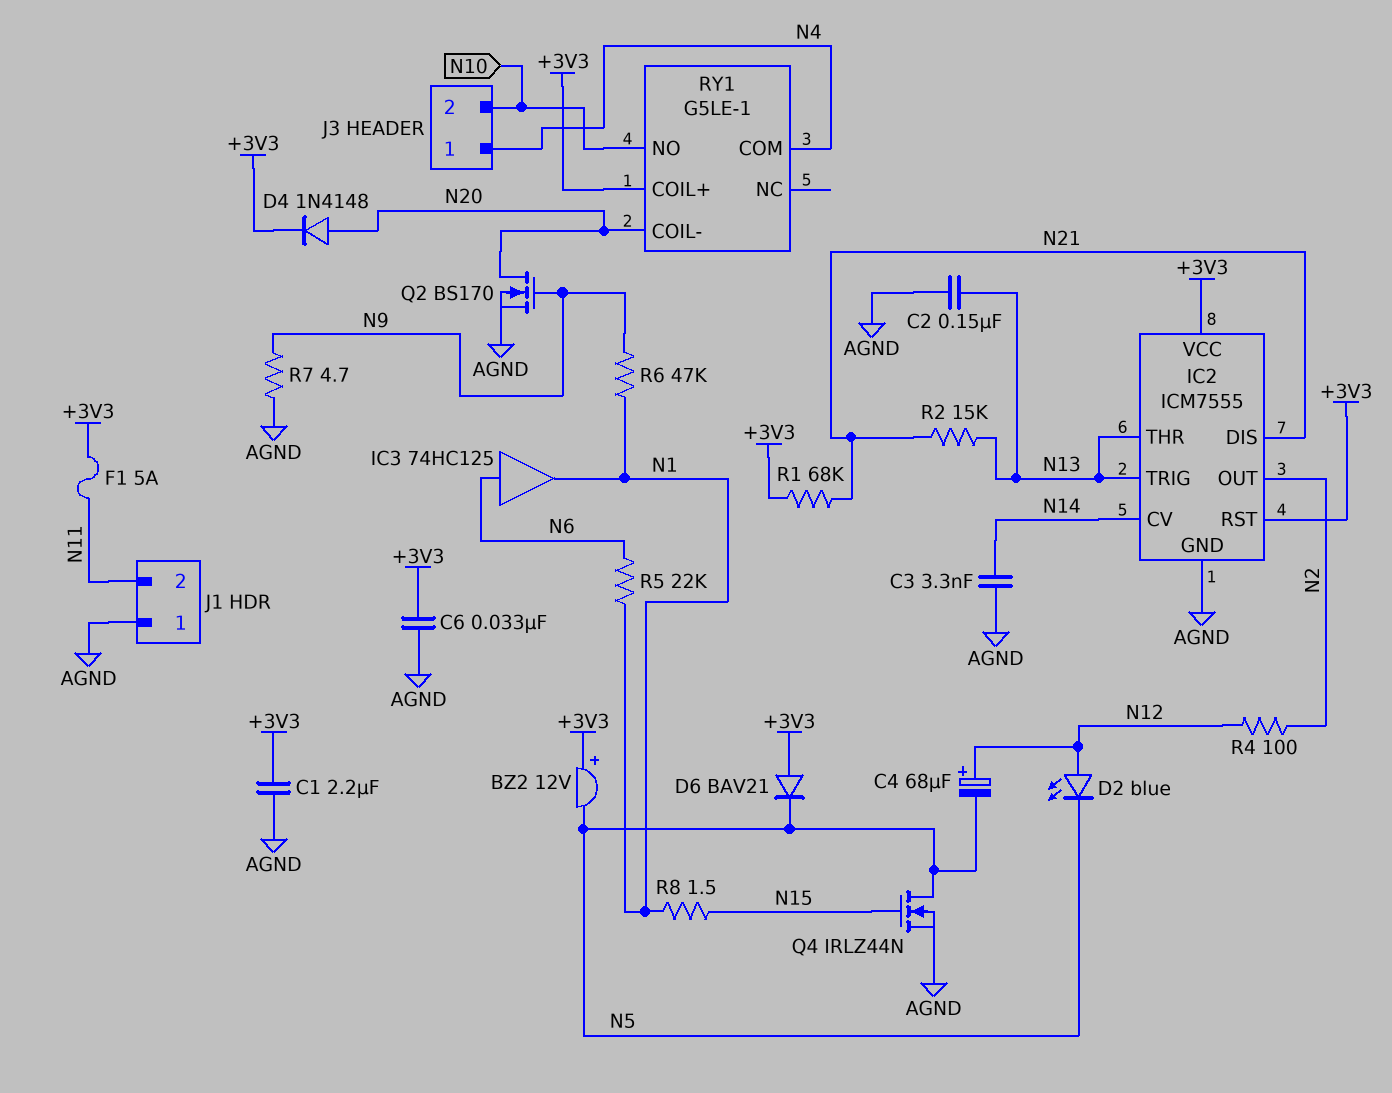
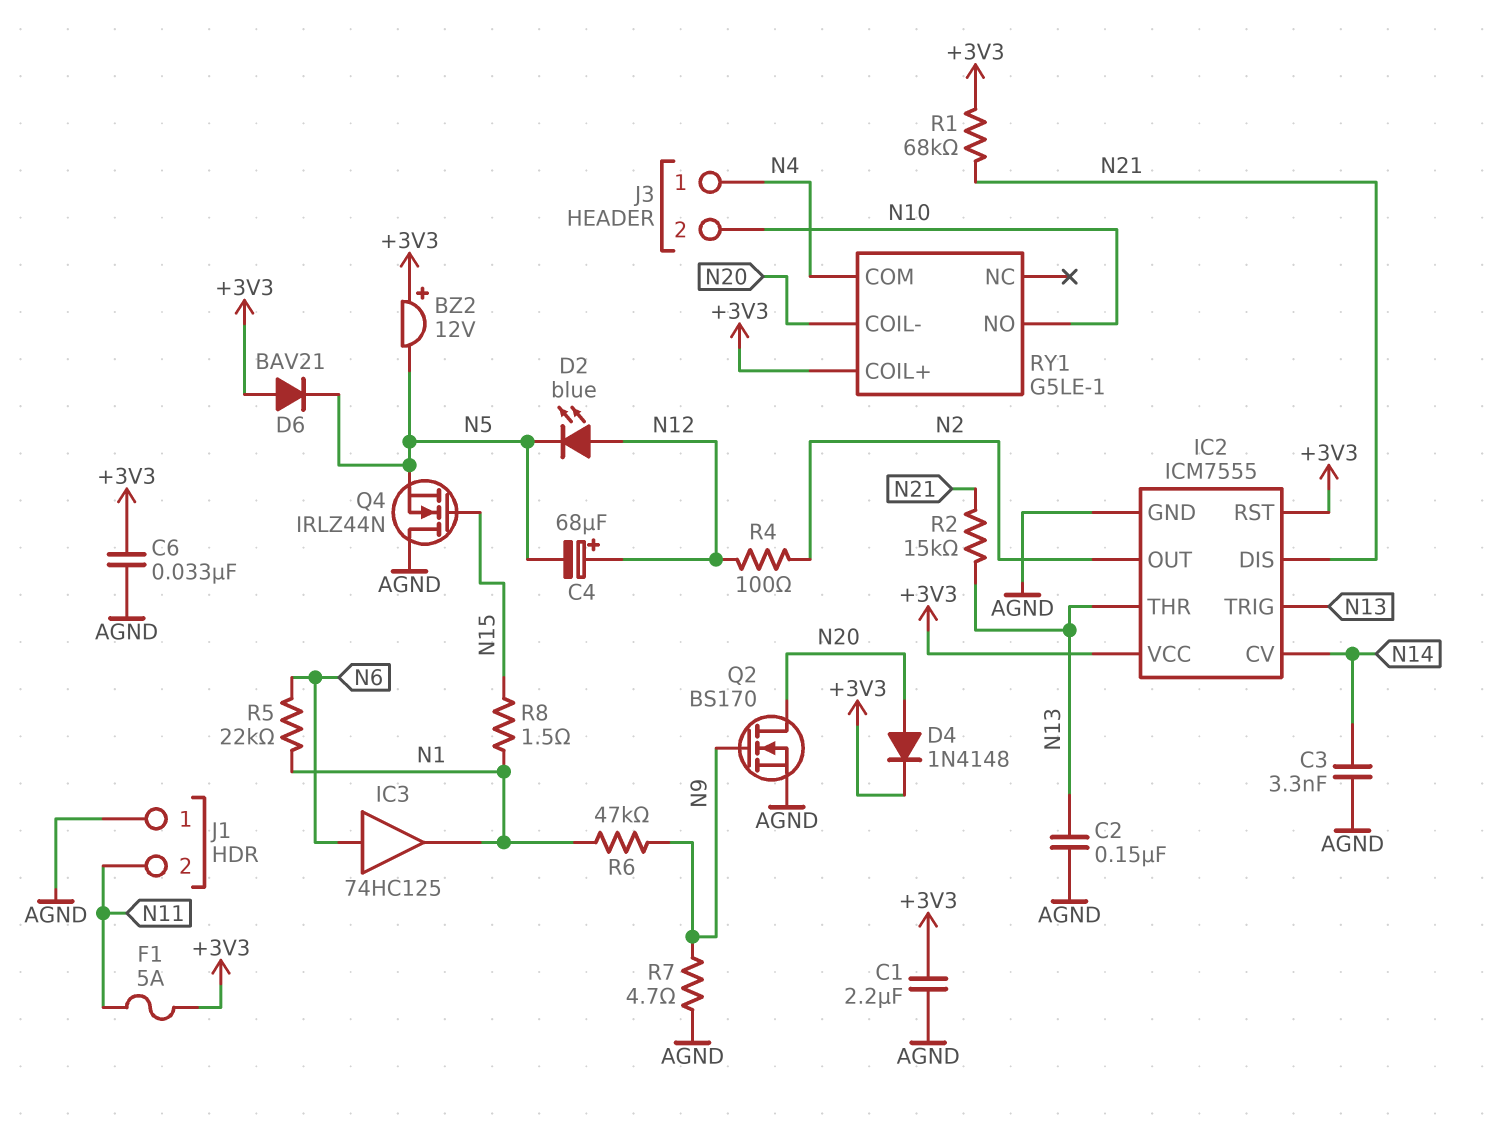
Q4: NMOS IRLZ44N (G N15, D N5, S AGND) -> NMOS IRLZ44N (G N15, D AGND, S N5)

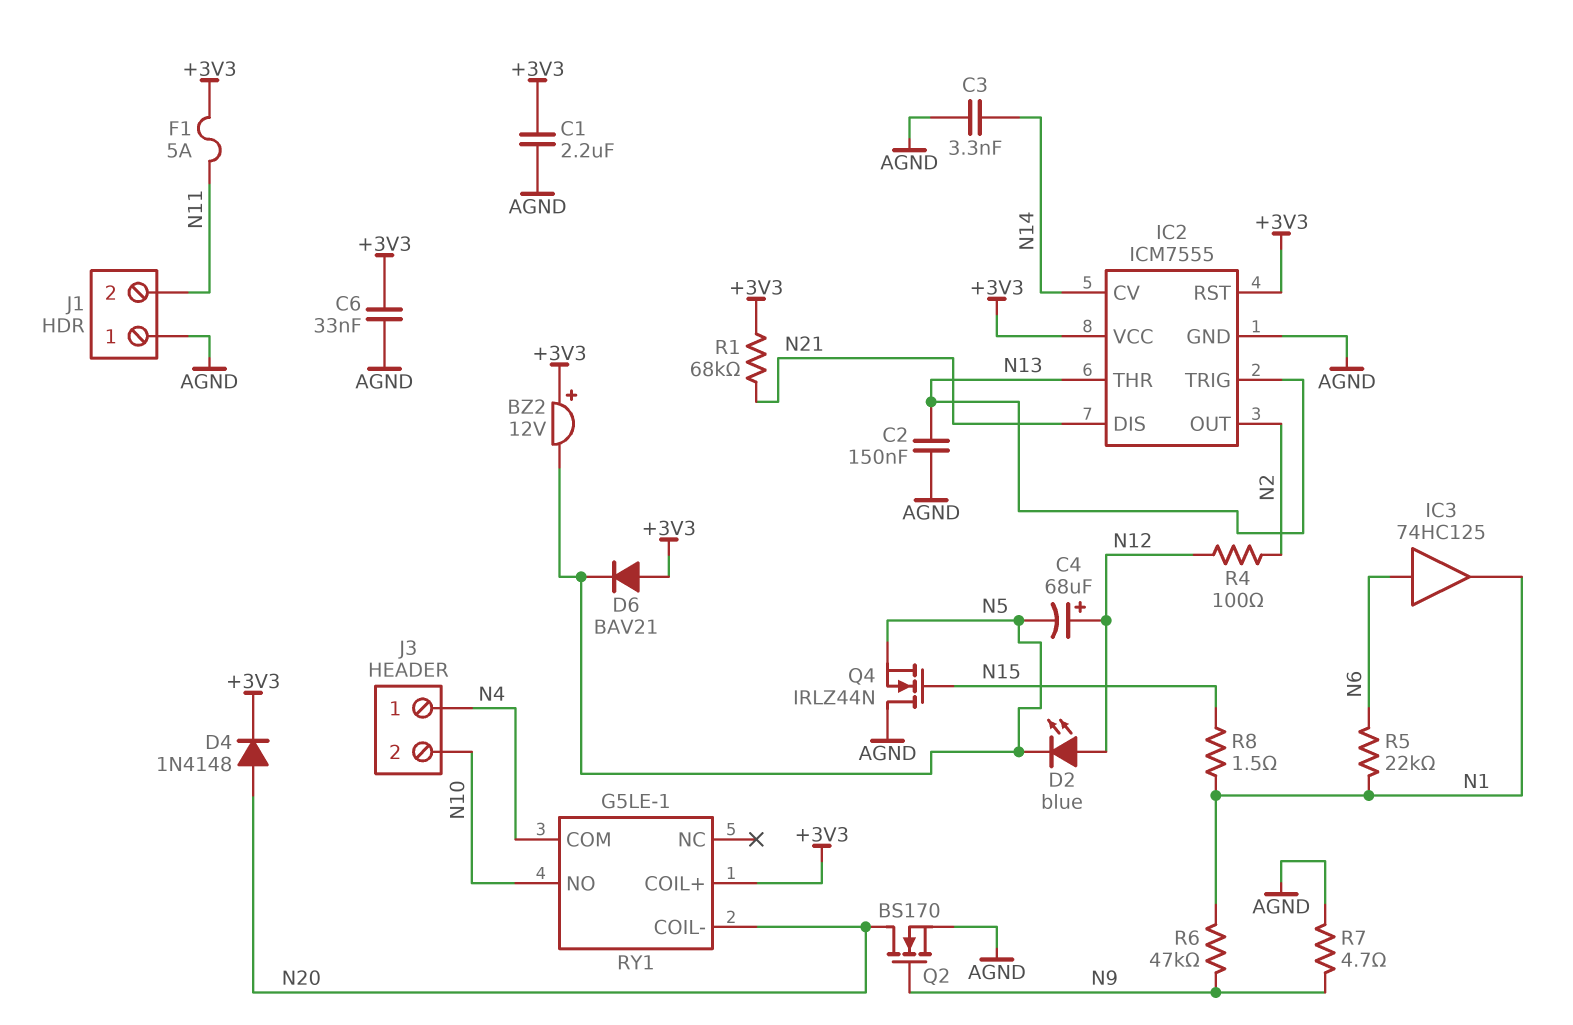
R2: 15k (N13, N21) -> none

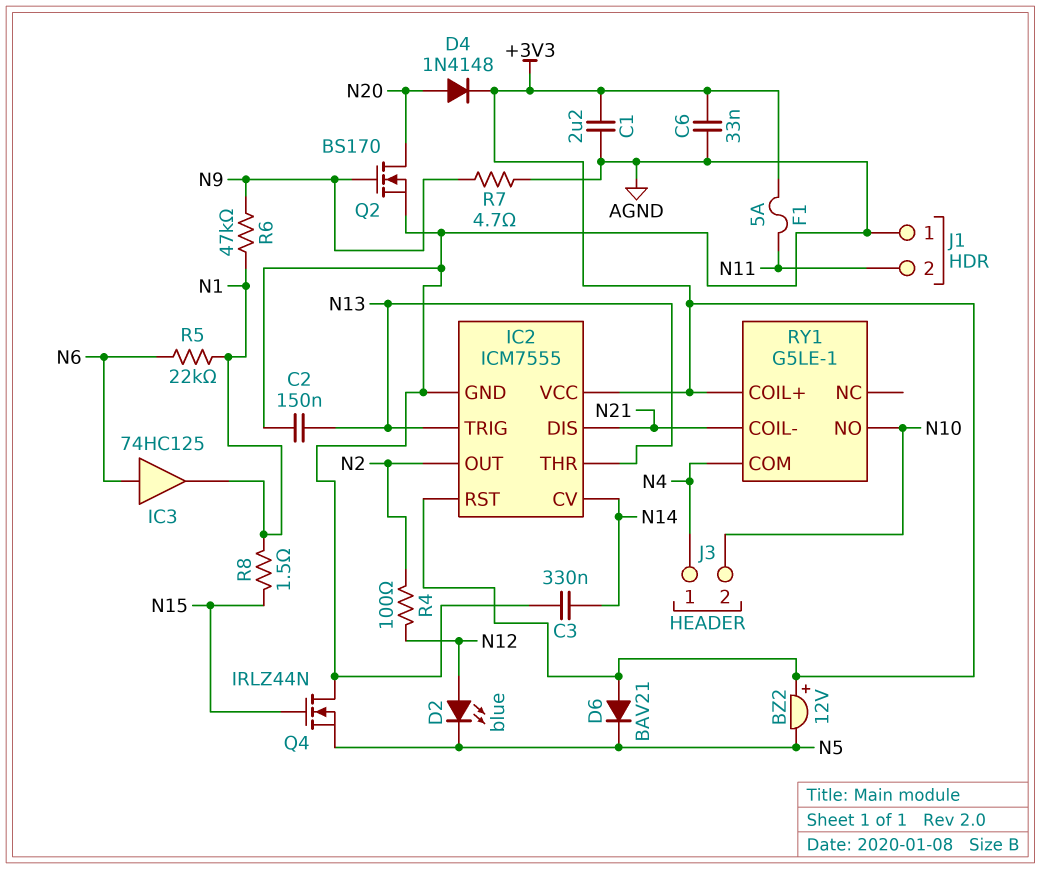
C3: 3.3nF (AGND, N14) -> 330nF (AGND, N14)
C4: 68uF (plus N12, minus N5) -> none
R1: 68k (+3V3, N21) -> none
RY1 pin COIL-: N20 -> N21

